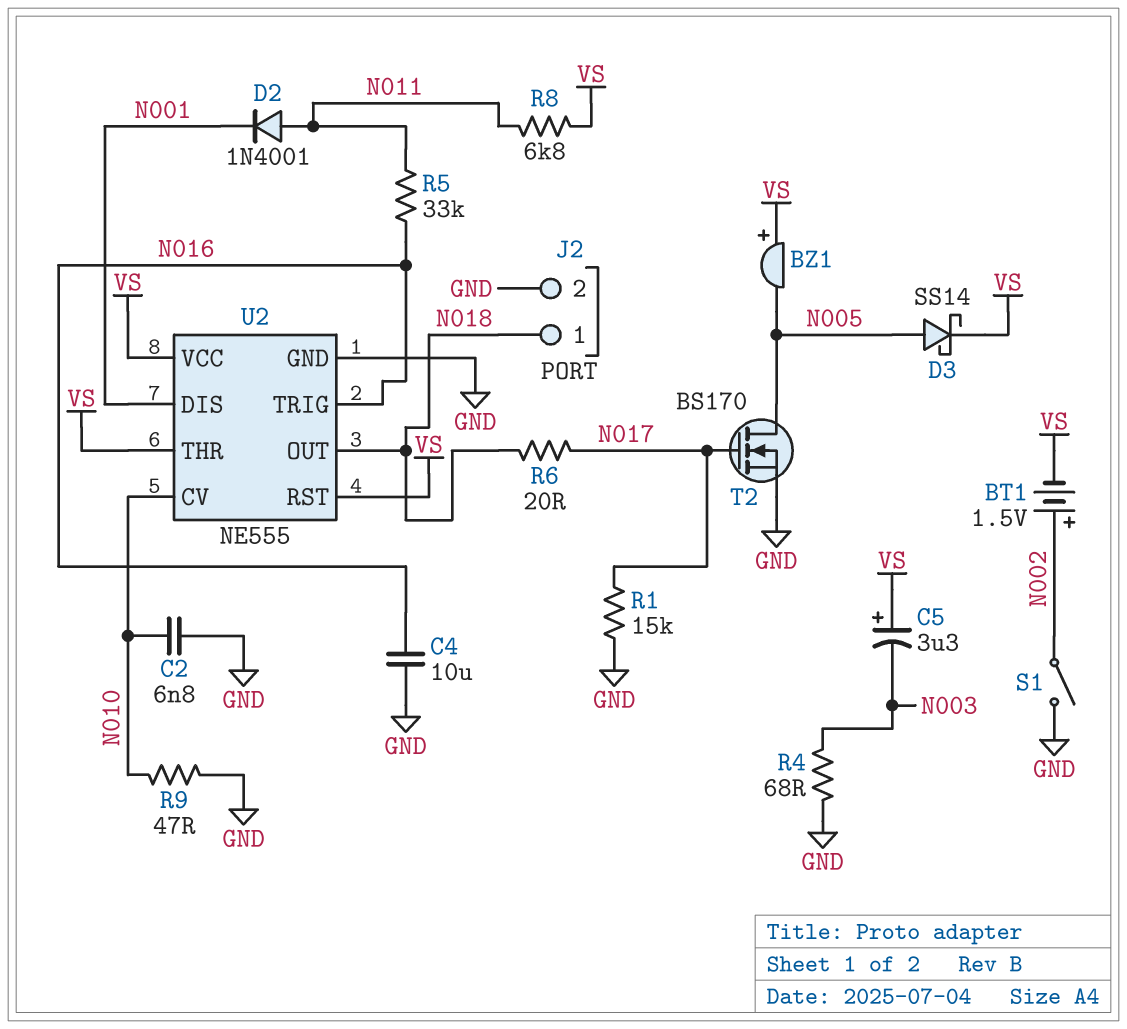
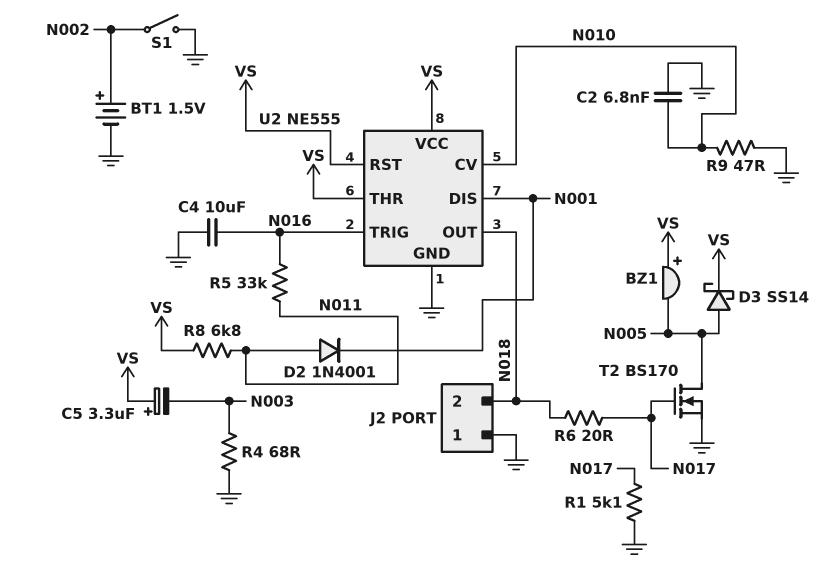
BT1: 1.5V (plus N002, minus VS) -> 1.5V (plus N002, minus GND)
J2 pin 1: N018 -> GND
J2 pin 2: GND -> N018
R1: 15k (GND, N017) -> 5.1k (GND, N017)

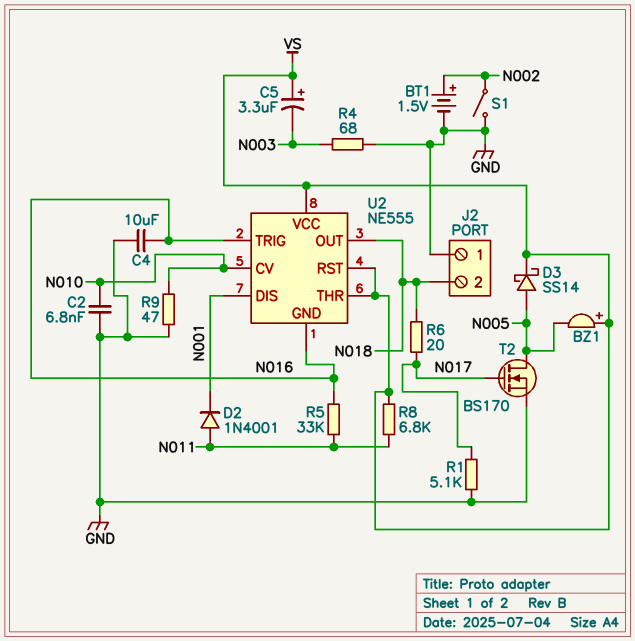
U2 pin GND: GND -> N016

